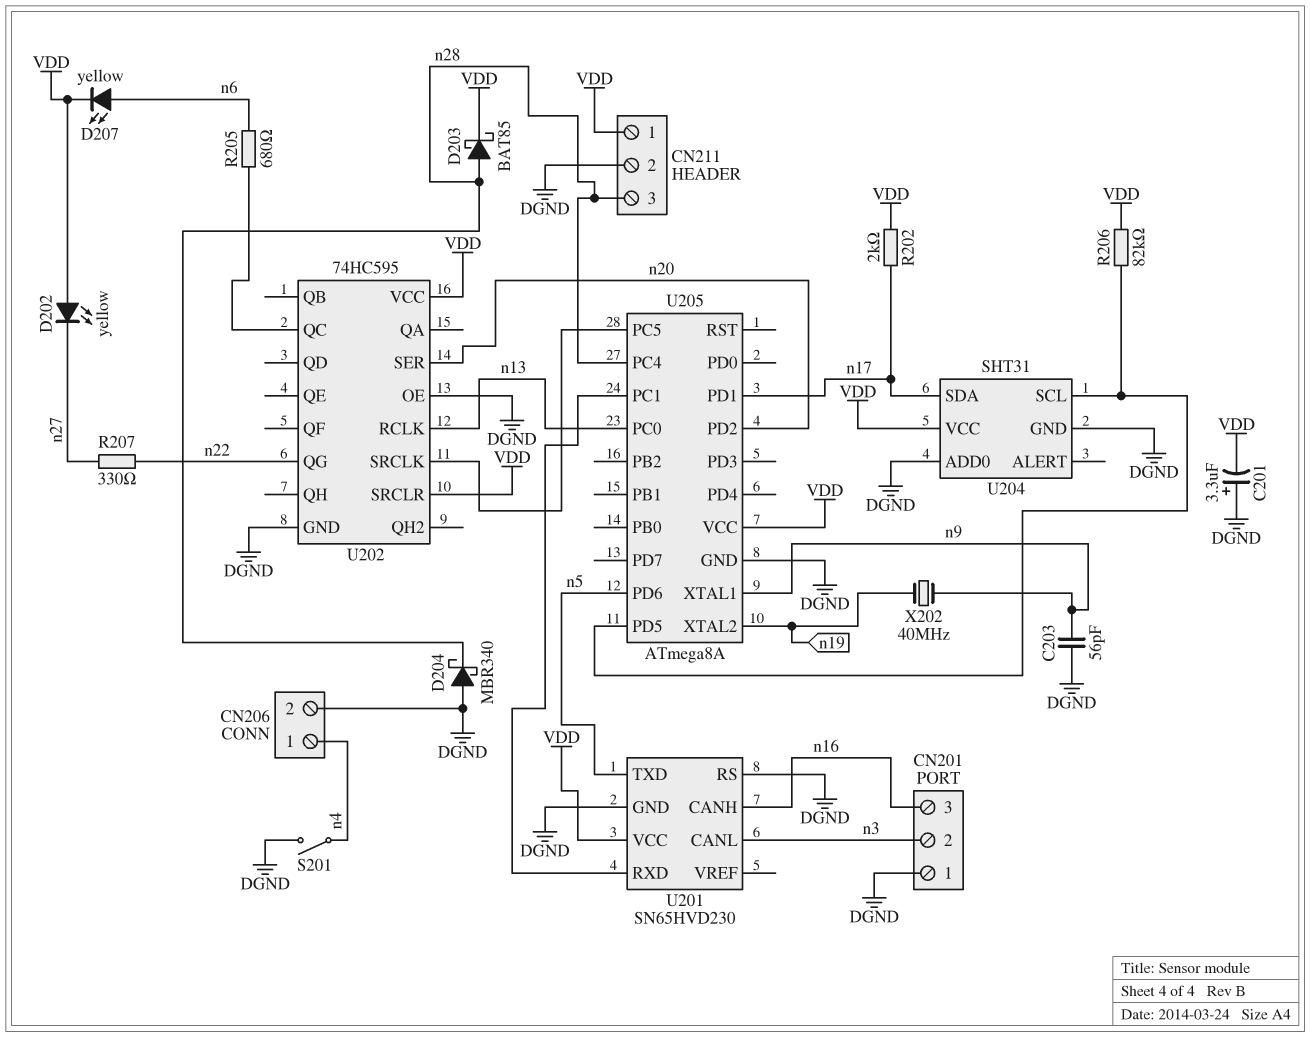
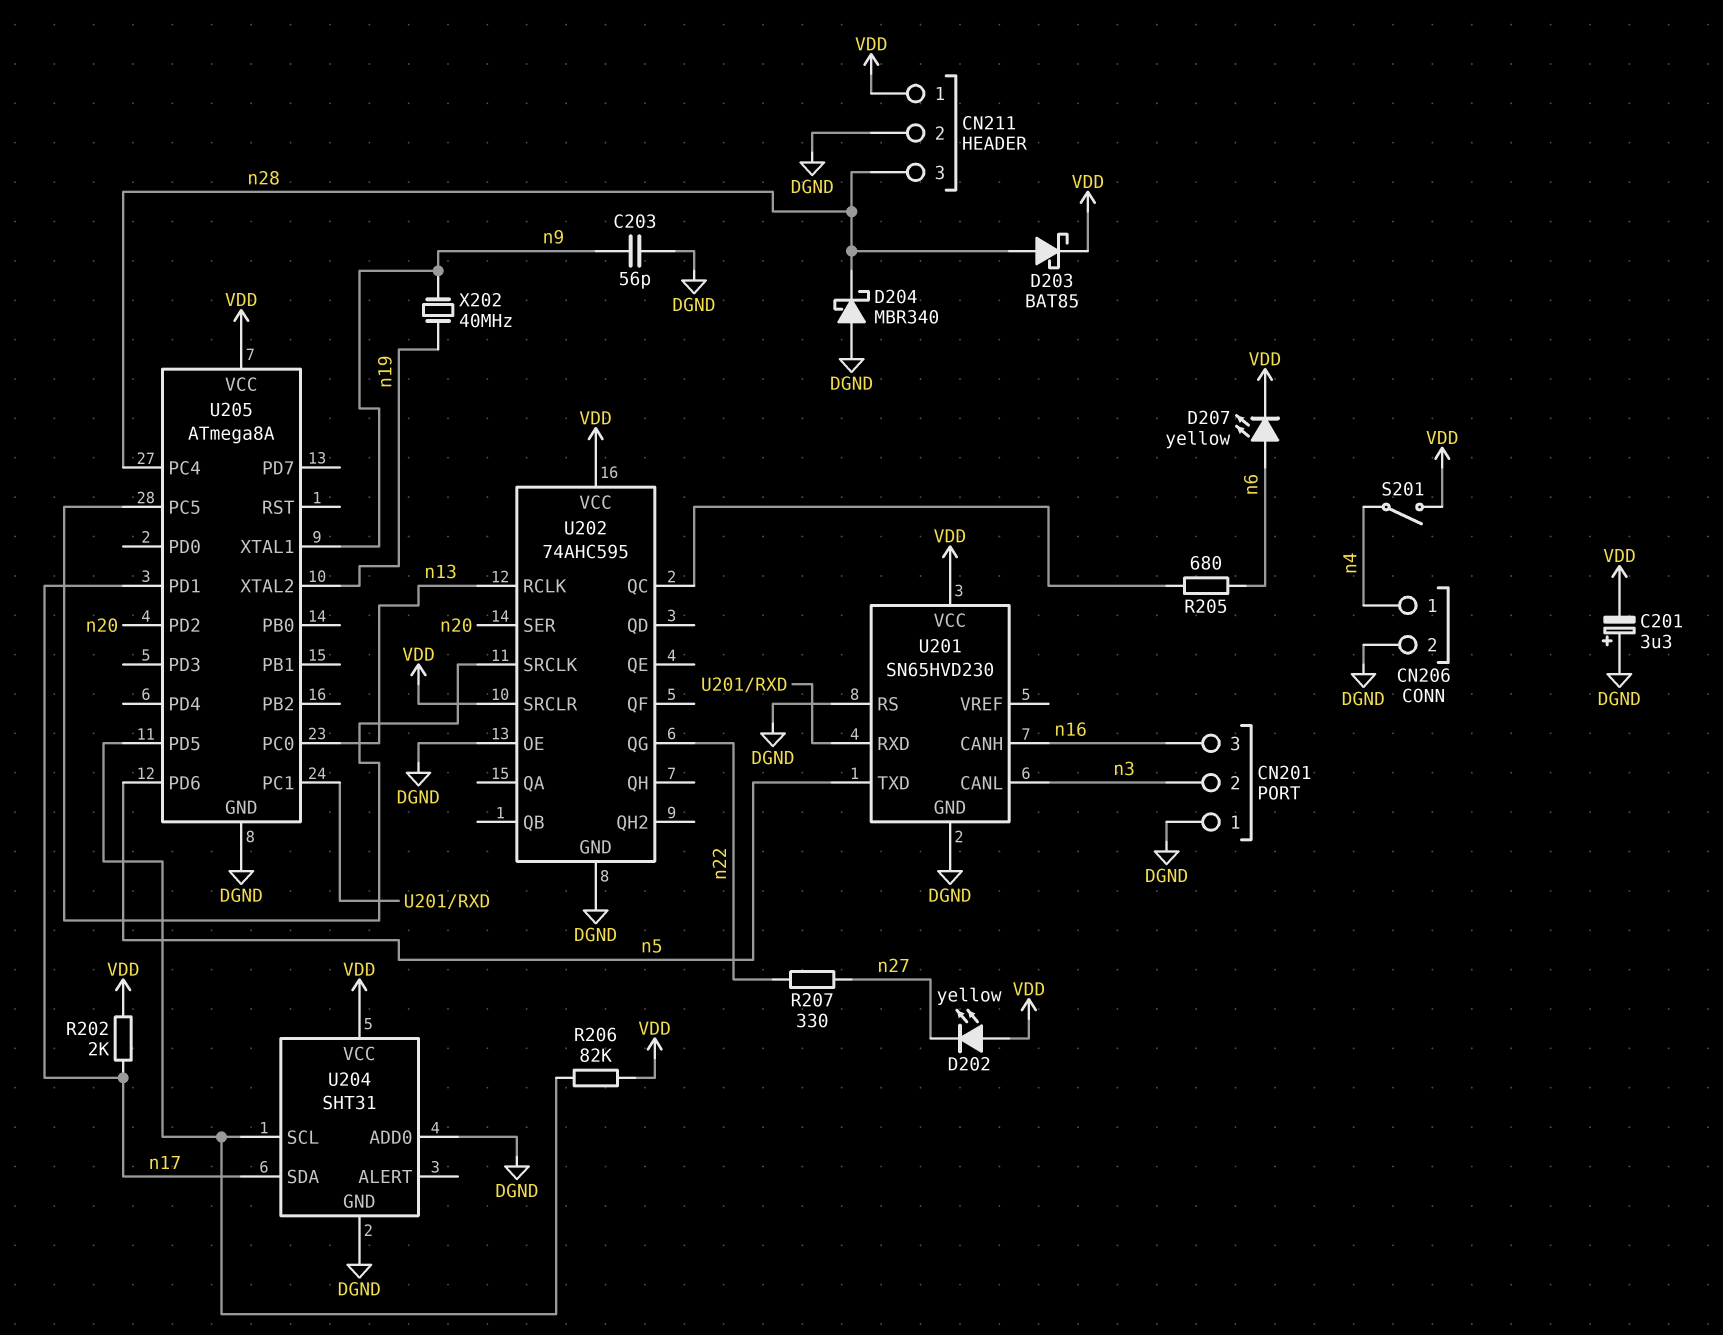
S201: switch (DGND, n4) -> switch (VDD, n4)
U202: 74HC595 -> 74AHC595

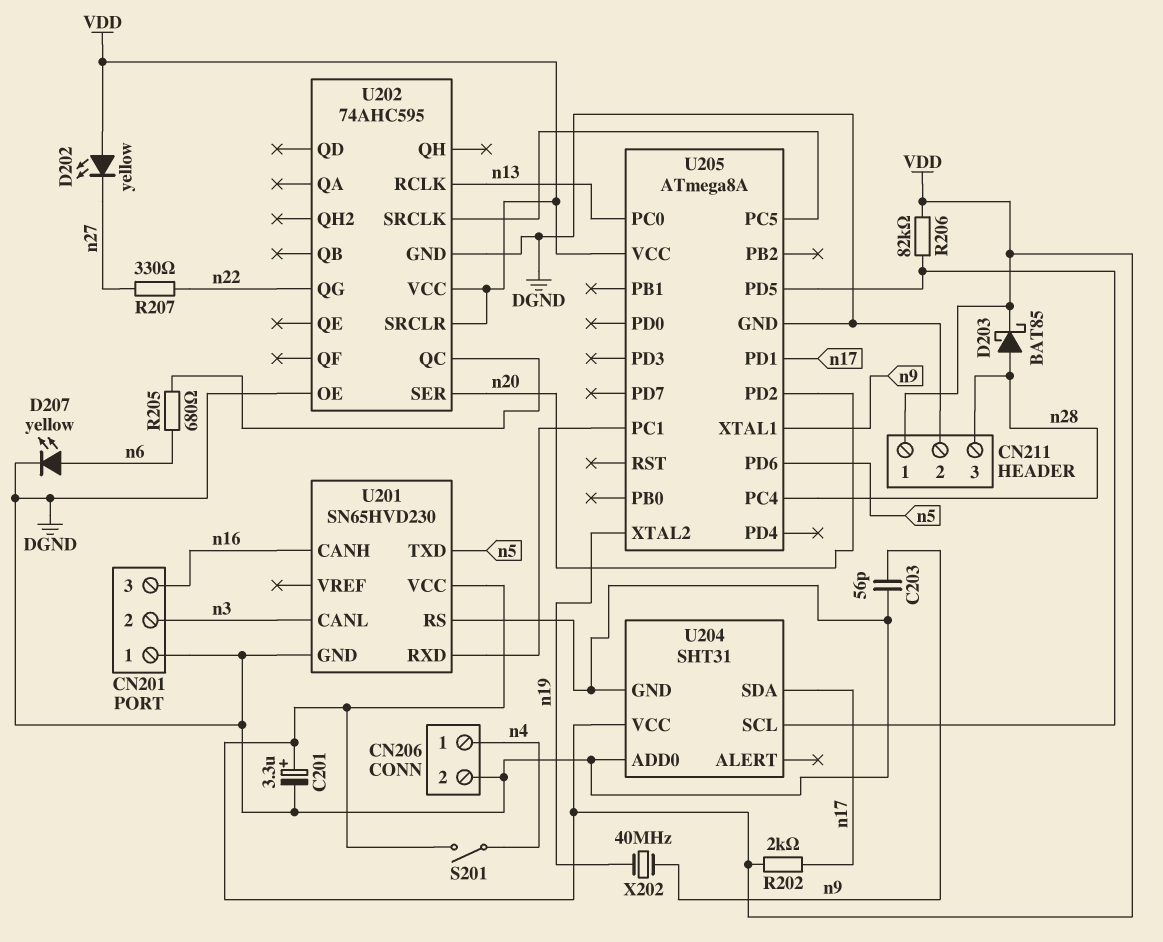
C201: 3.3uF (plus DGND, minus VDD) -> 3.3uF (plus VDD, minus DGND)
D204: schottky MBR340 (A DGND, K n28) -> none
D207: LED yellow (A n6, K VDD) -> LED yellow (A n6, K DGND)

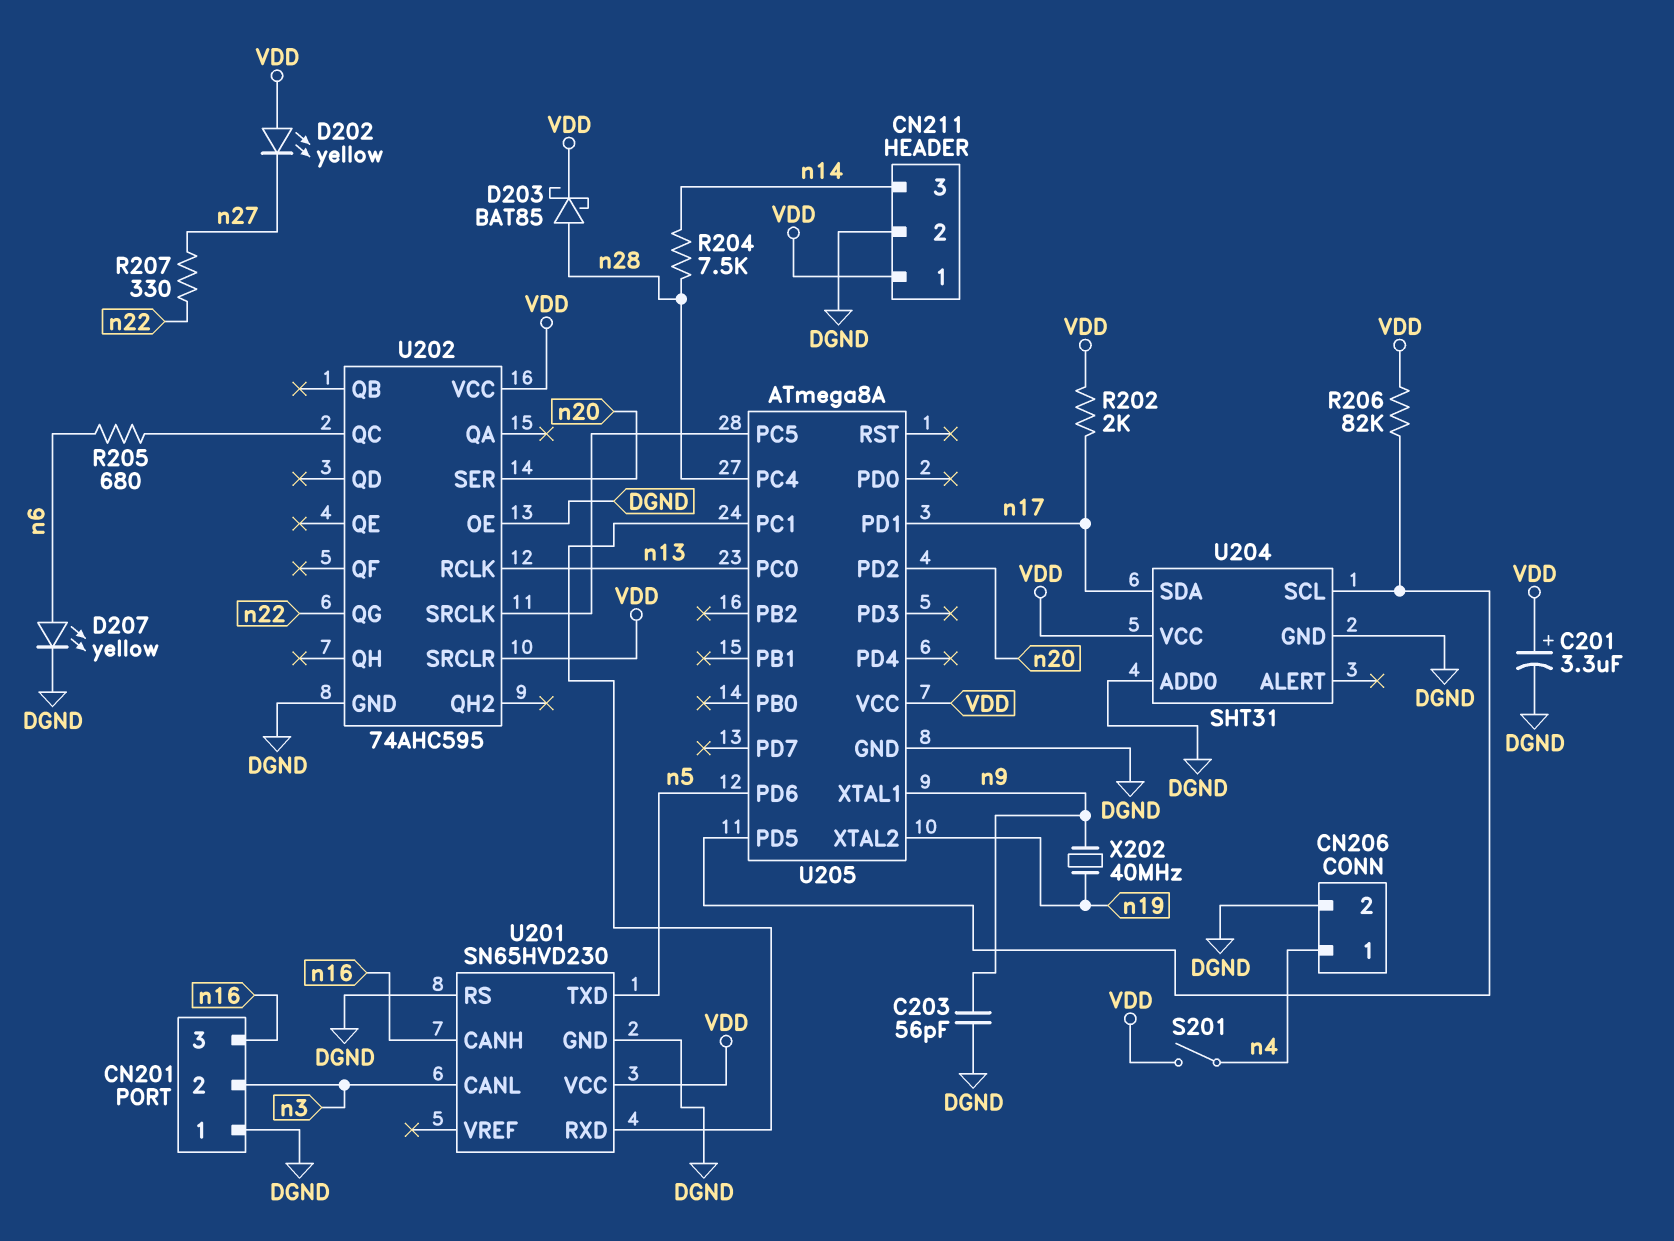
CN211 pin 3: n28 -> n14
R204: none -> 7.5k (n14, n28)

